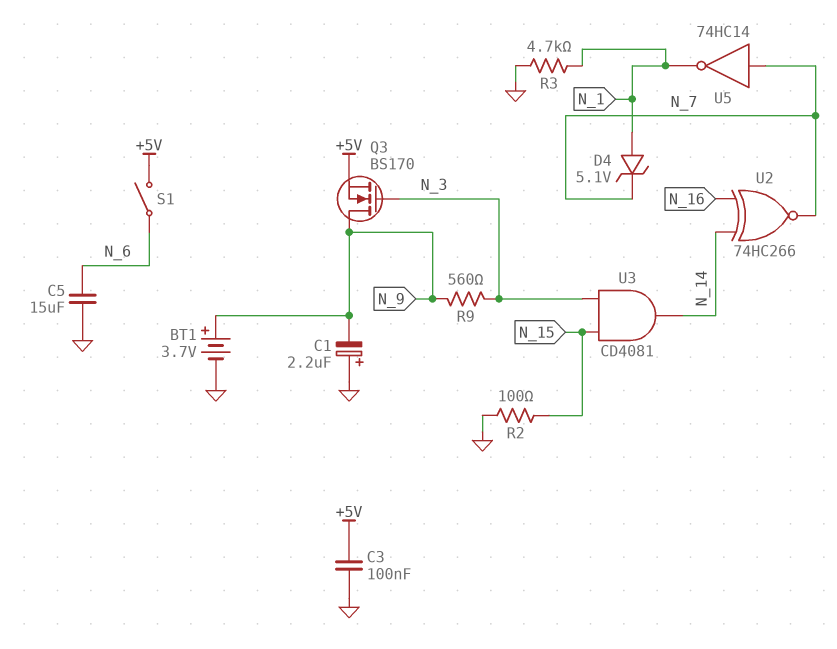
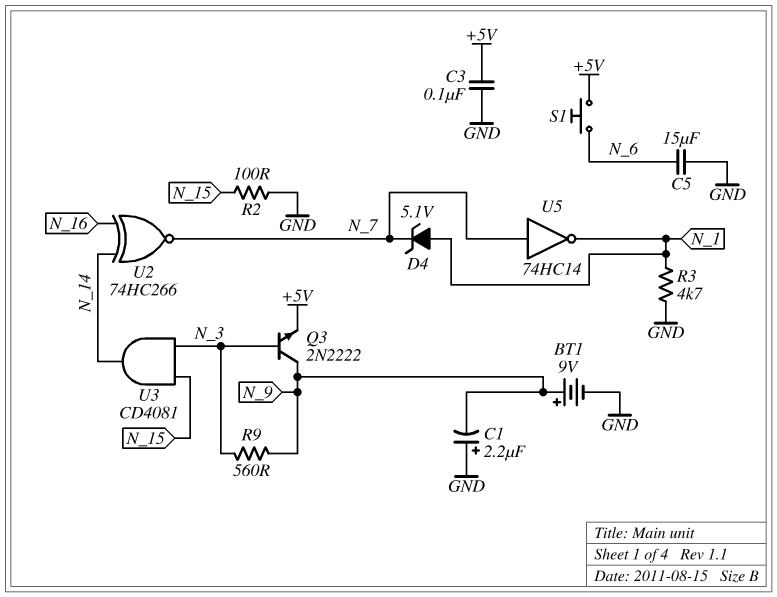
BT1: 3.7V (plus N_9, minus GND) -> 9V (plus N_9, minus GND)
Q3: NMOS BS170 (G N_3, D N_9, S +5V) -> NPN 2N2222 (B N_3, C N_9, E +5V)
S1: switch (+5V, N_6) -> button (+5V, N_6)

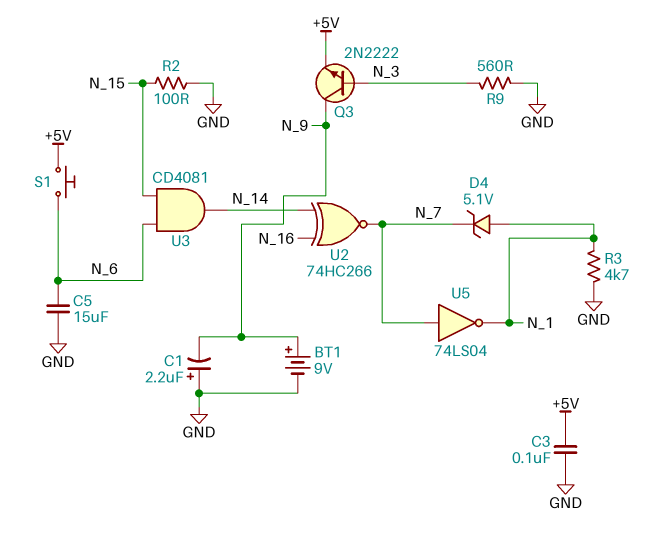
R9: 560 (N_3, N_9) -> 560 (GND, N_3)
U3: AND CD4081 (in N_3, in N_15, out N_14) -> AND CD4081 (in N_6, in N_15, out N_14)
U5: NOT 74HC14 (in N_7, out N_1) -> NOT 74LS04 (in N_7, out N_1)

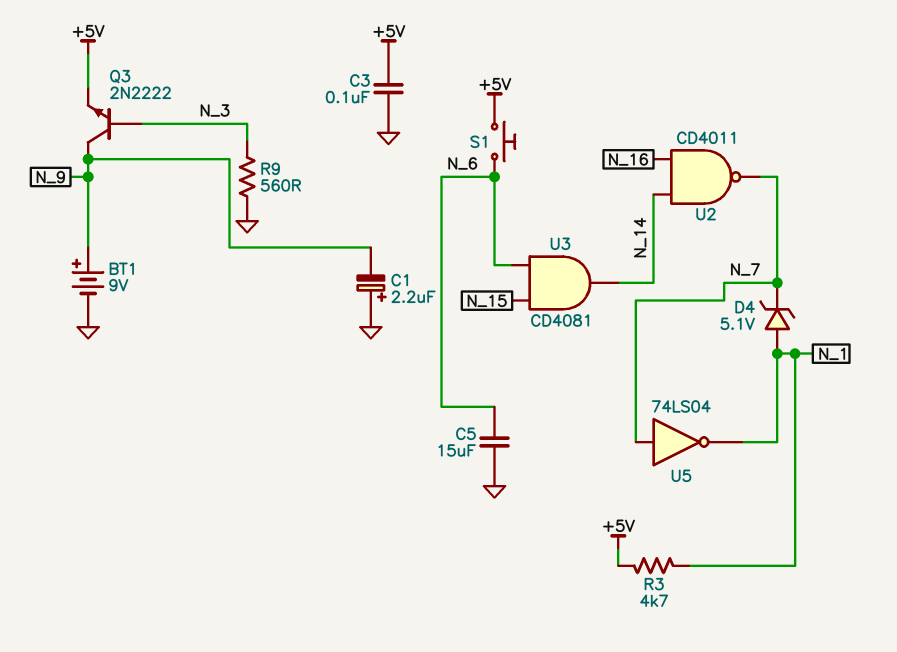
R2: 100 (GND, N_15) -> none
R3: 4.7k (GND, N_1) -> 4.7k (+5V, N_1)
U2: XNOR 74HC266 (in N_14, in N_16, out N_7) -> NAND CD4011 (in N_14, in N_16, out N_7)

